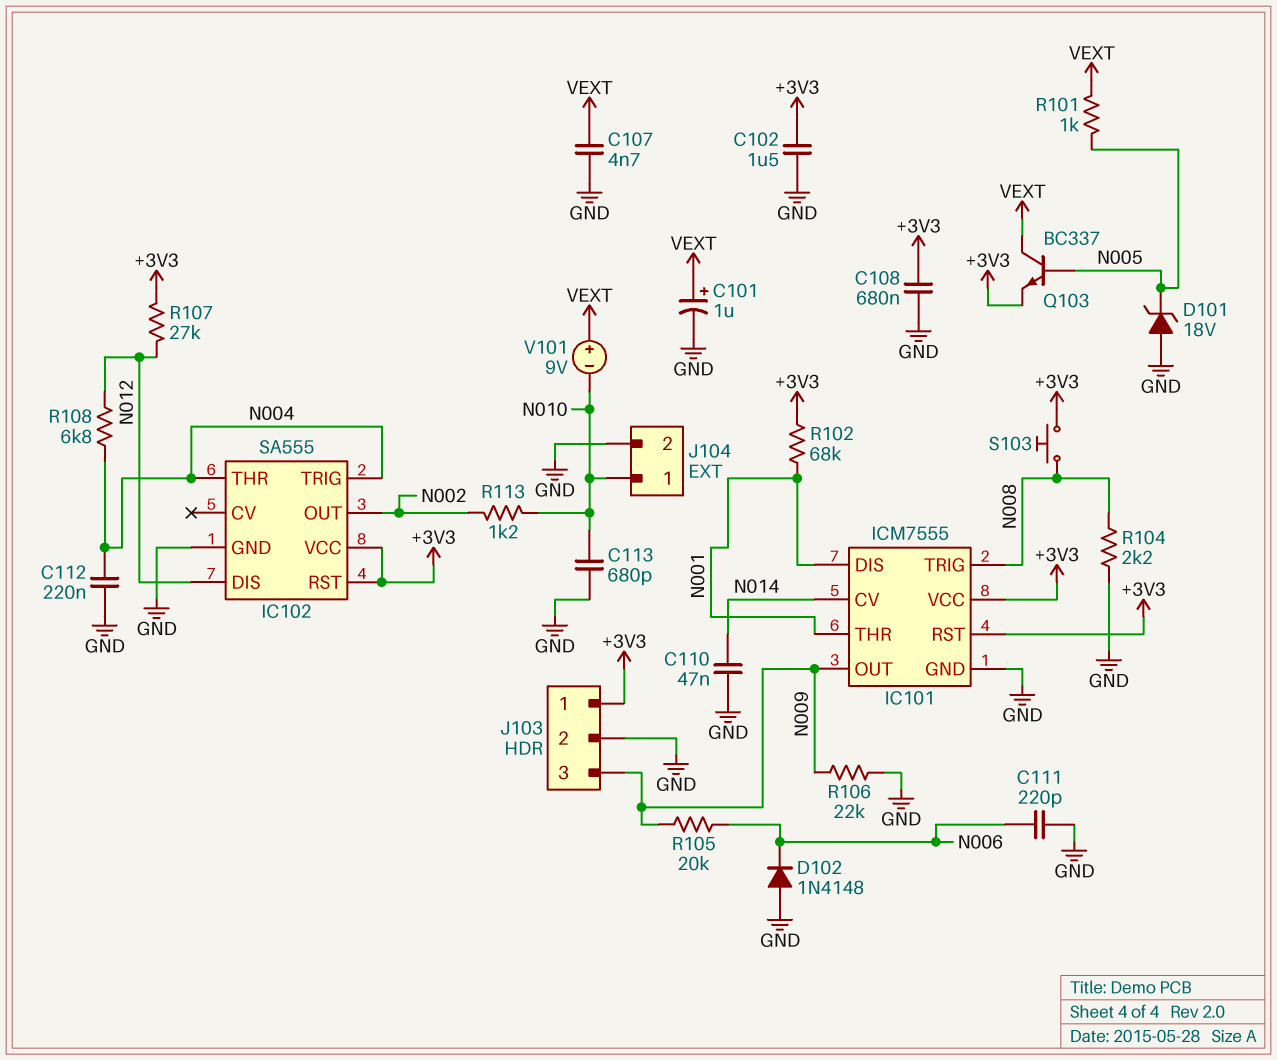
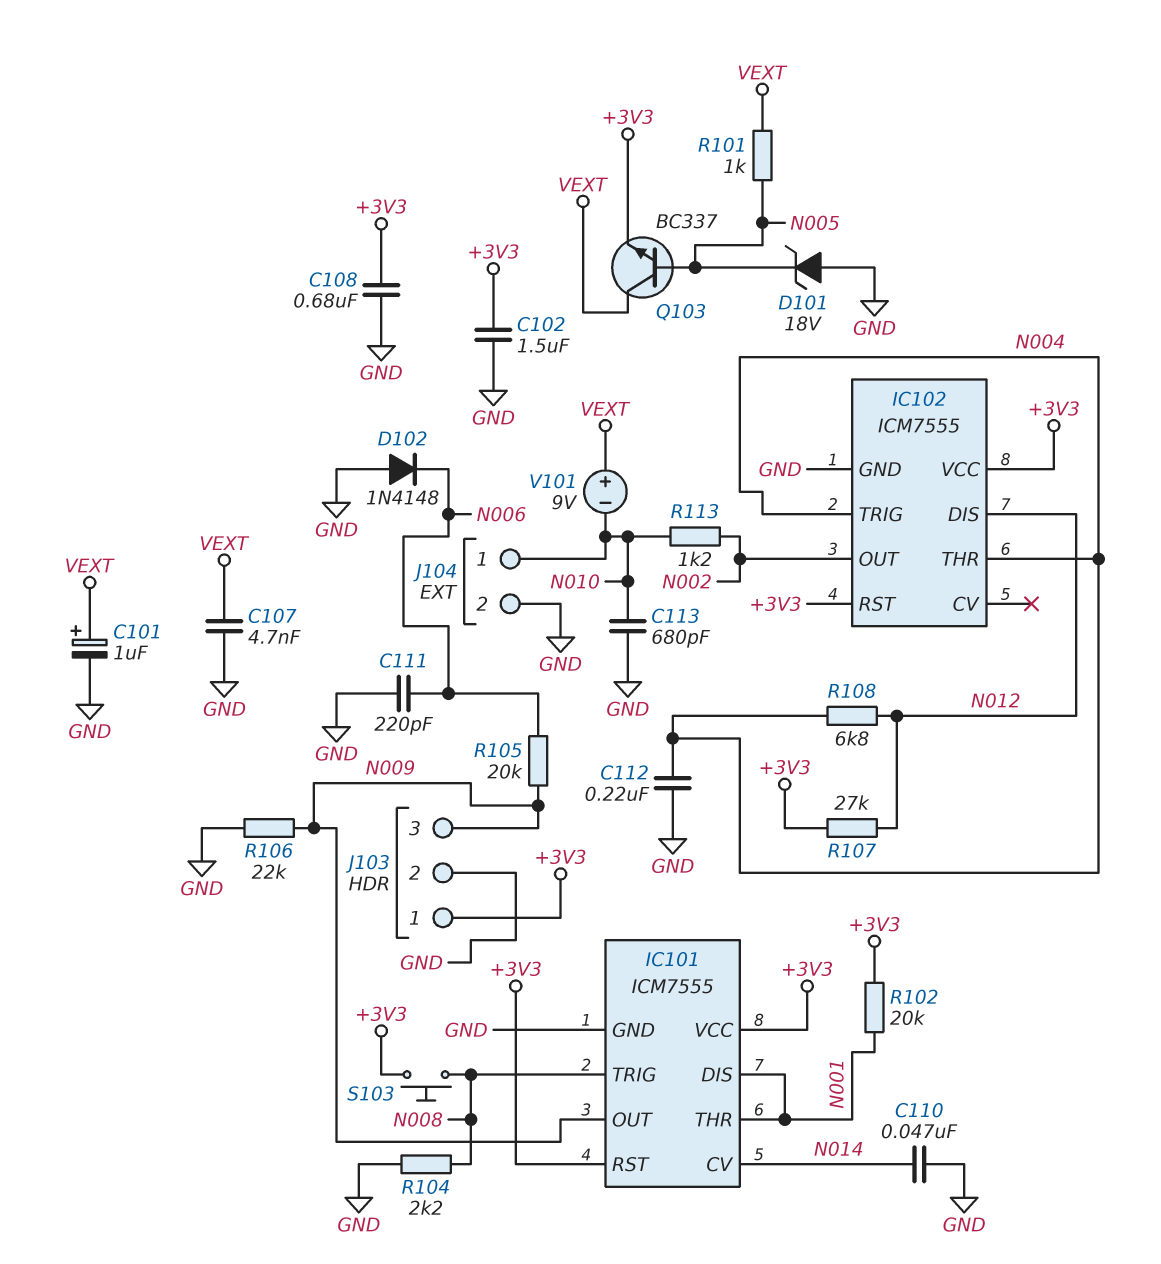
IC102: SA555 -> ICM7555
R102: 68k (+3V3, N001) -> 20k (+3V3, N001)

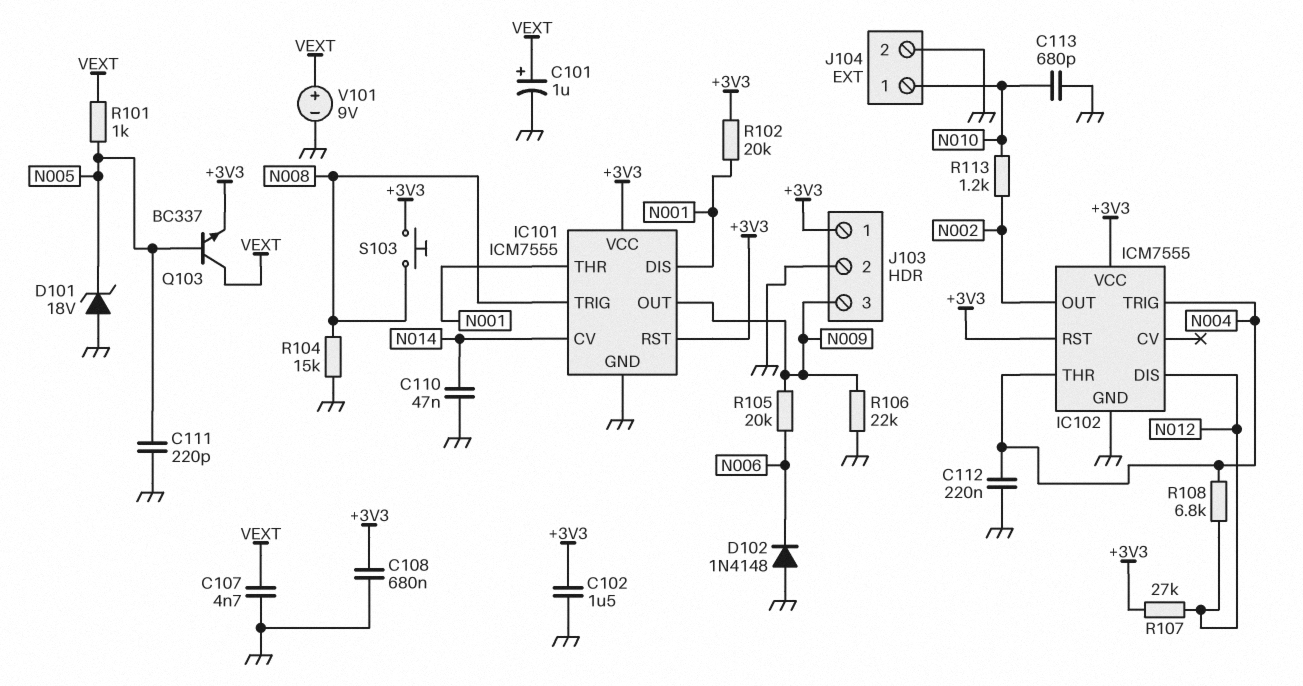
C111: 220pF (GND, N006) -> 220pF (GND, N005)
R104: 2.2k (GND, N008) -> 15k (GND, N008)
V101: 9V (plus VEXT, minus N010) -> 9V (plus VEXT, minus GND)

